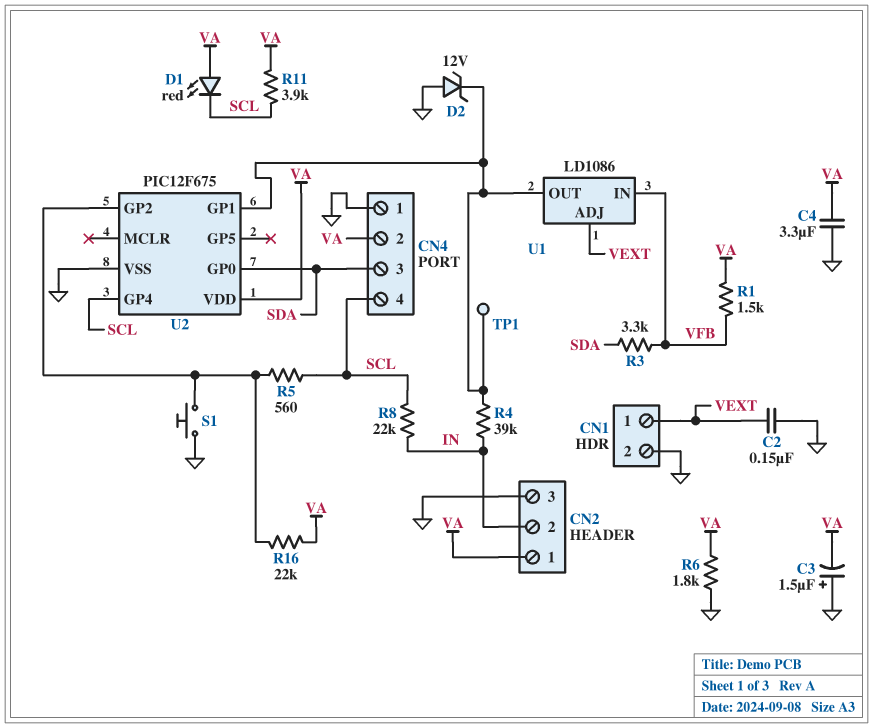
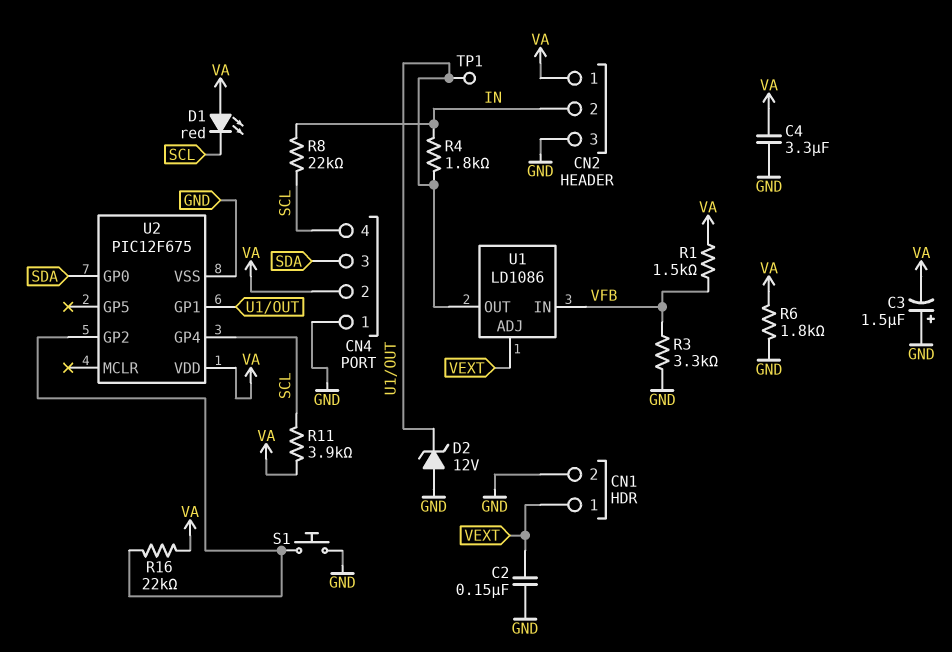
R3: 3.3k (SDA, VFB) -> 3.3k (GND, VFB)
R4: 39k (IN, U1/OUT) -> 1.8k (IN, U1/OUT)
R5: 560 (SCL, U2/GP2) -> none

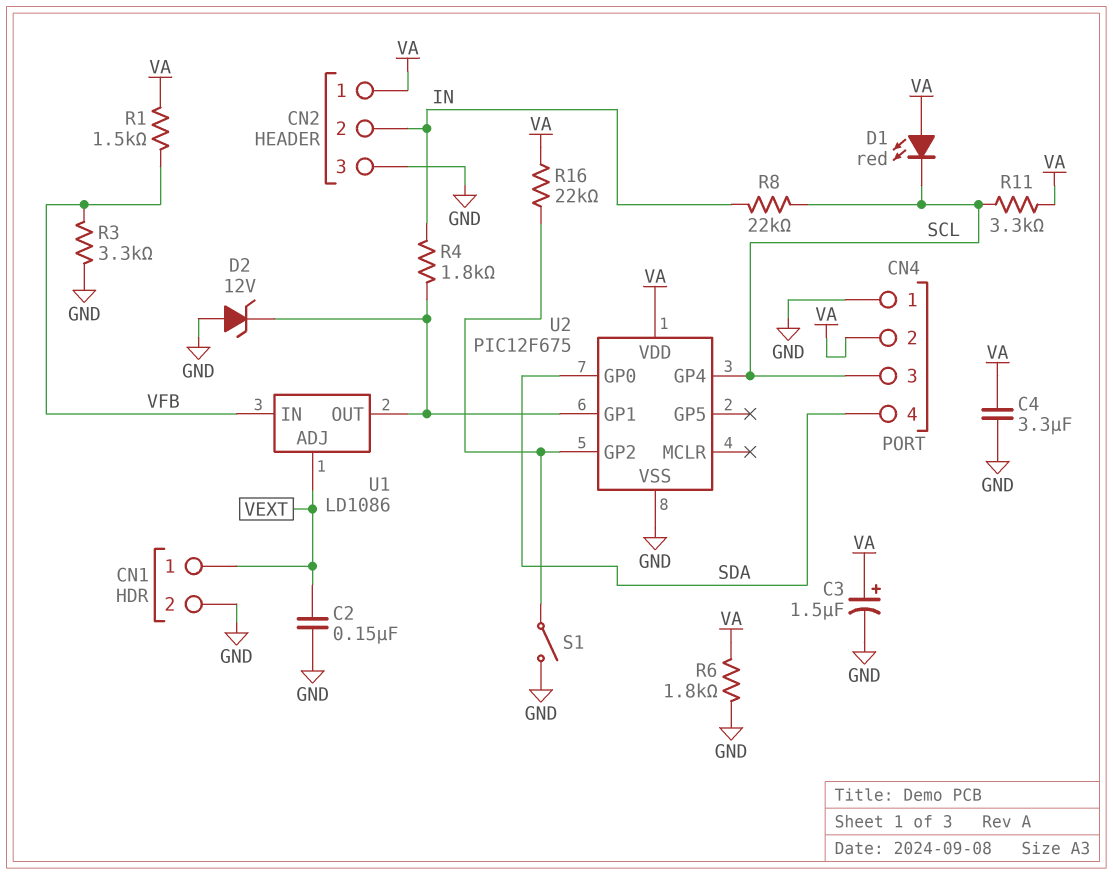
C3: 1.5uF (plus GND, minus VA) -> 1.5uF (plus VA, minus GND)
CN4 pin 3: SDA -> SCL
CN4 pin 4: SCL -> SDA
R11: 3.9k (SCL, VA) -> 3.3k (SCL, VA)
S1: button (GND, U2/GP2) -> switch (GND, U2/GP2)
TP1: test point (U1/OUT) -> none

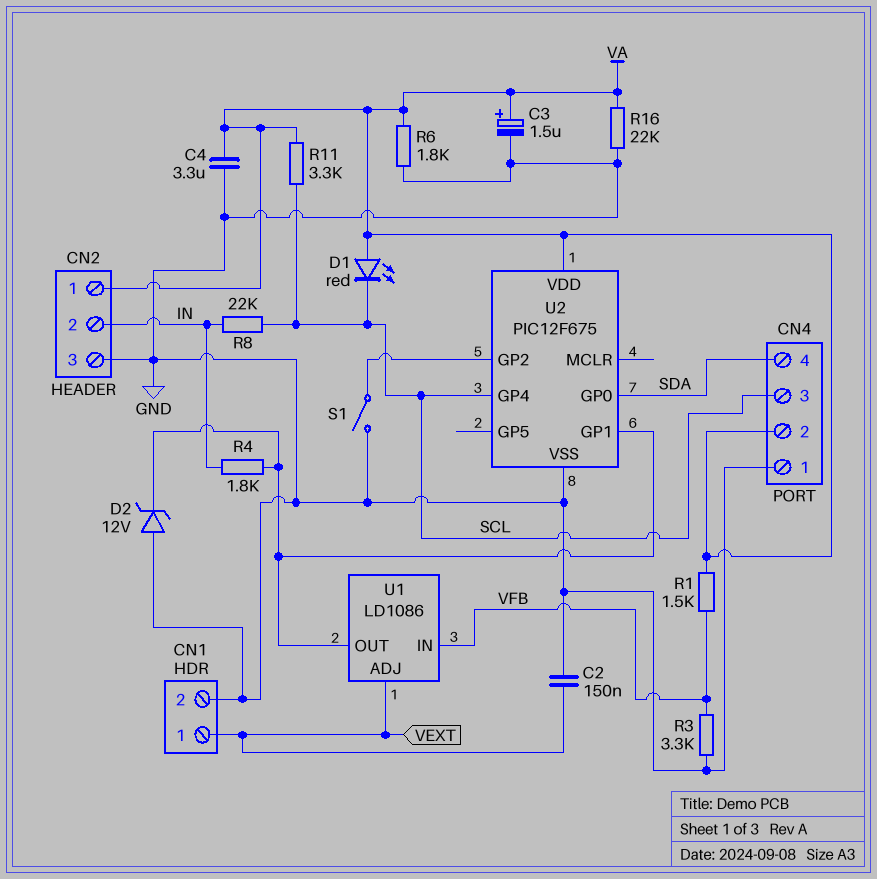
R16: 22k (U2/GP2, VA) -> 22k (GND, VA)

